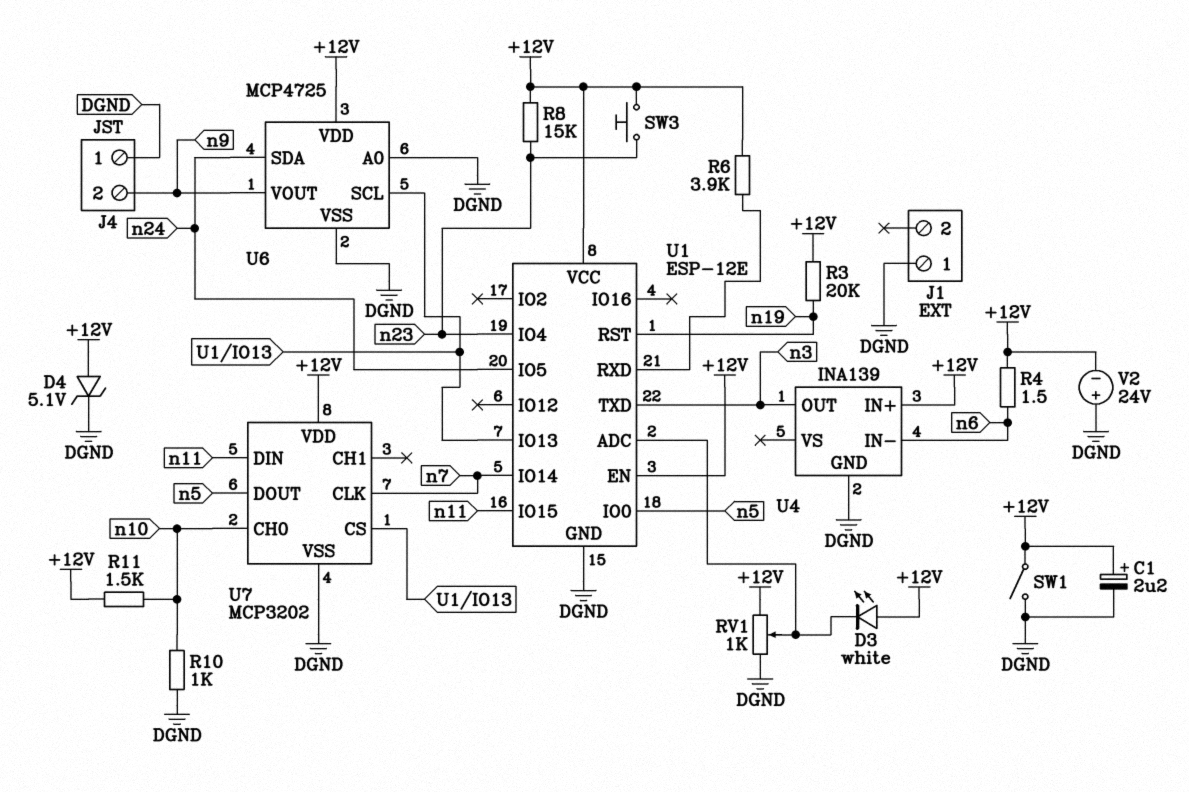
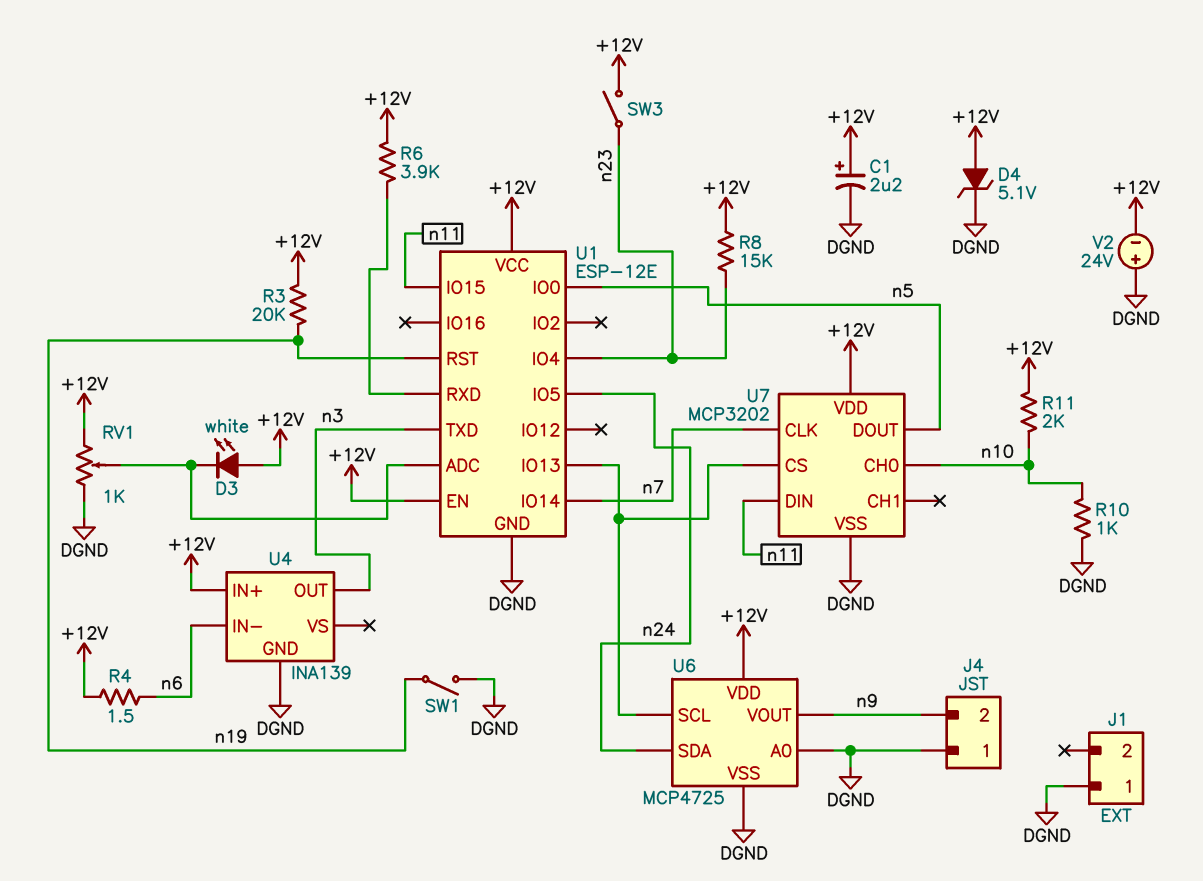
R11: 1.5k (+12V, n10) -> 2k (+12V, n10)
SW1: switch (+12V, DGND) -> switch (DGND, n19)
SW3: button (+12V, n23) -> switch (+12V, n23)

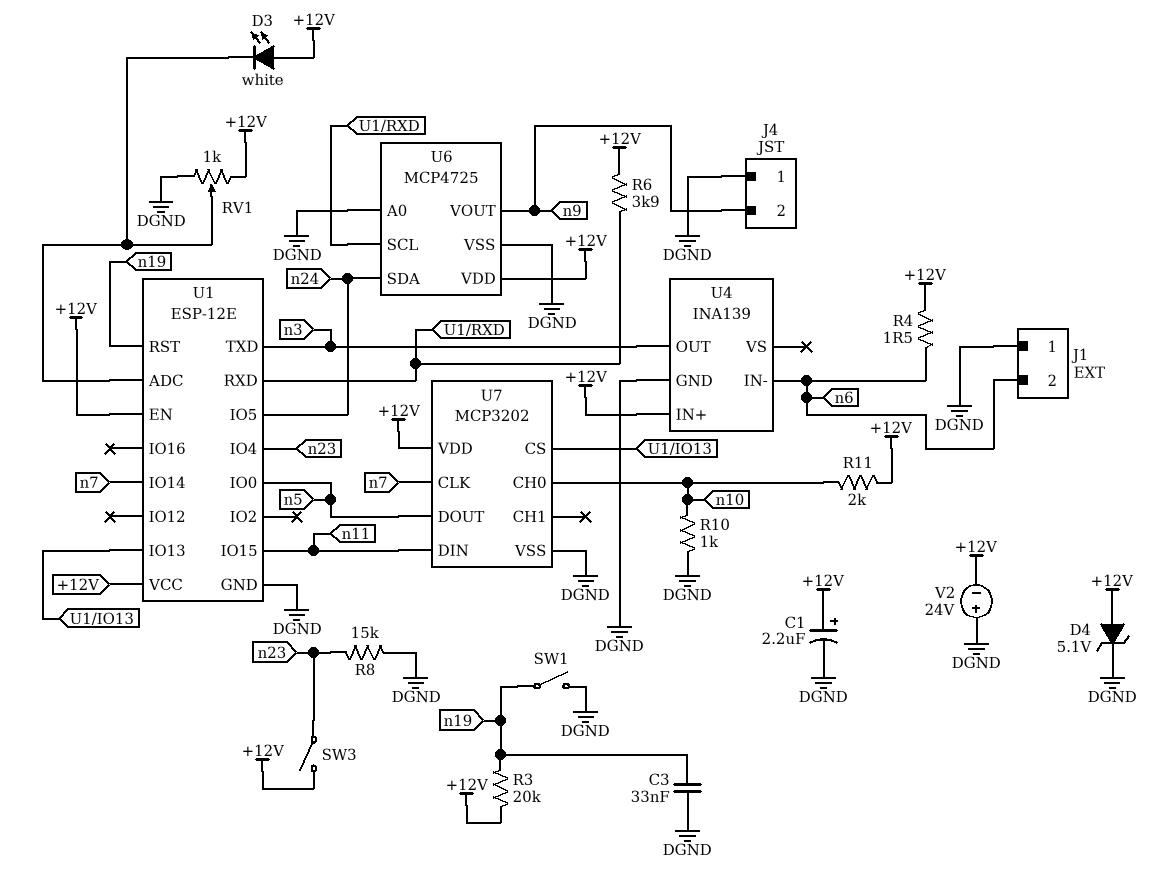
C3: none -> 33nF (DGND, n19)
J1 pin 2: none -> n6
R8: 15k (+12V, n23) -> 15k (DGND, n23)
U6 pin SCL: U1/IO13 -> U1/RXD

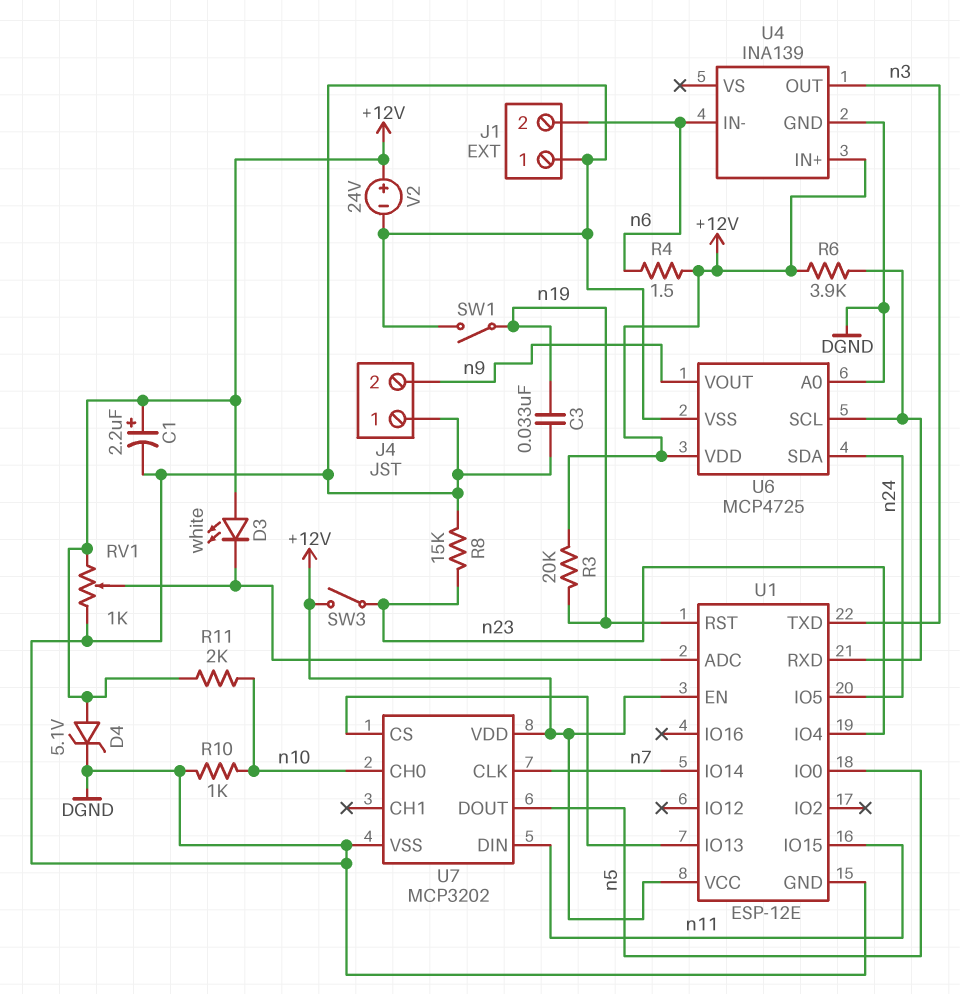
V2: 24V (plus DGND, minus +12V) -> 24V (plus +12V, minus DGND)

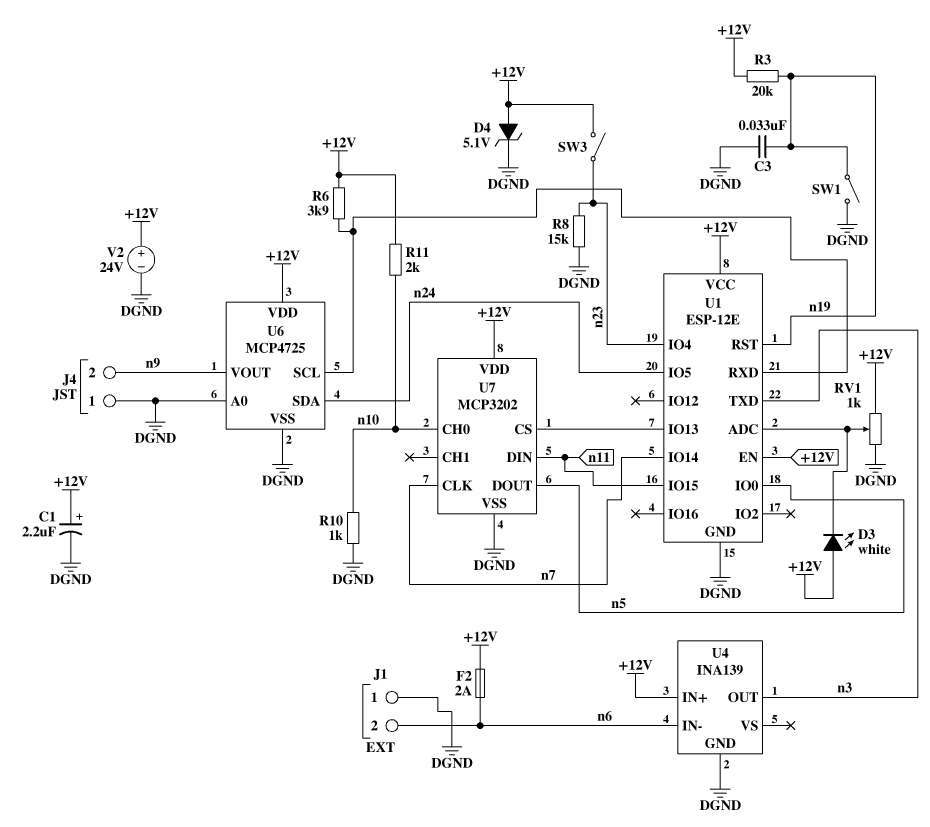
F2: none -> 2A (+12V, n6)
R4: 1.5 (+12V, n6) -> none

